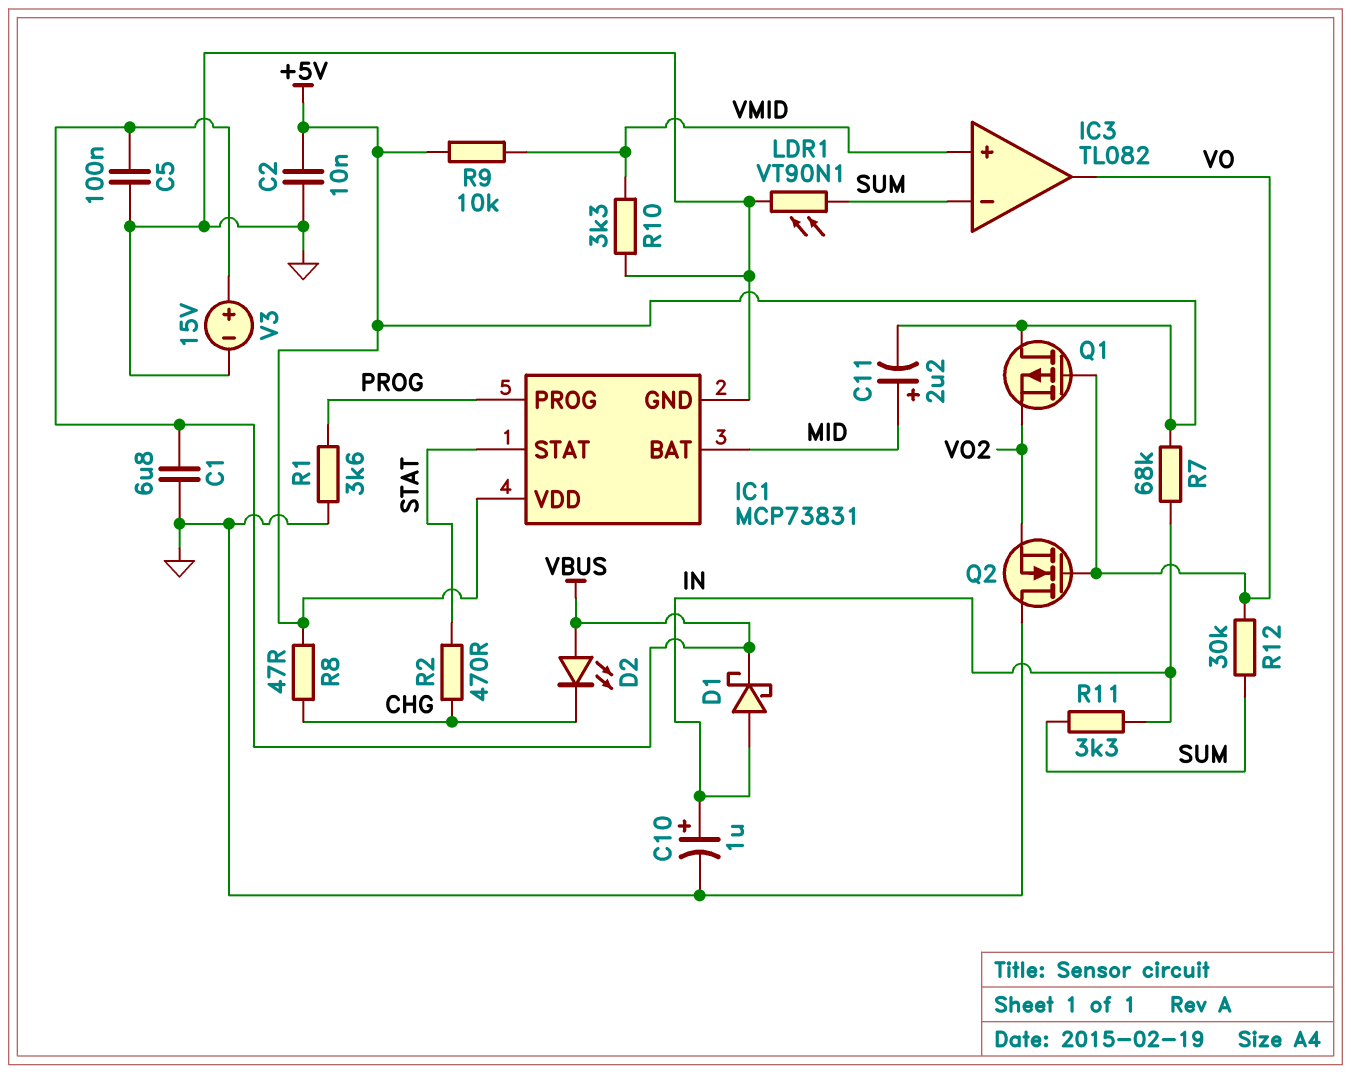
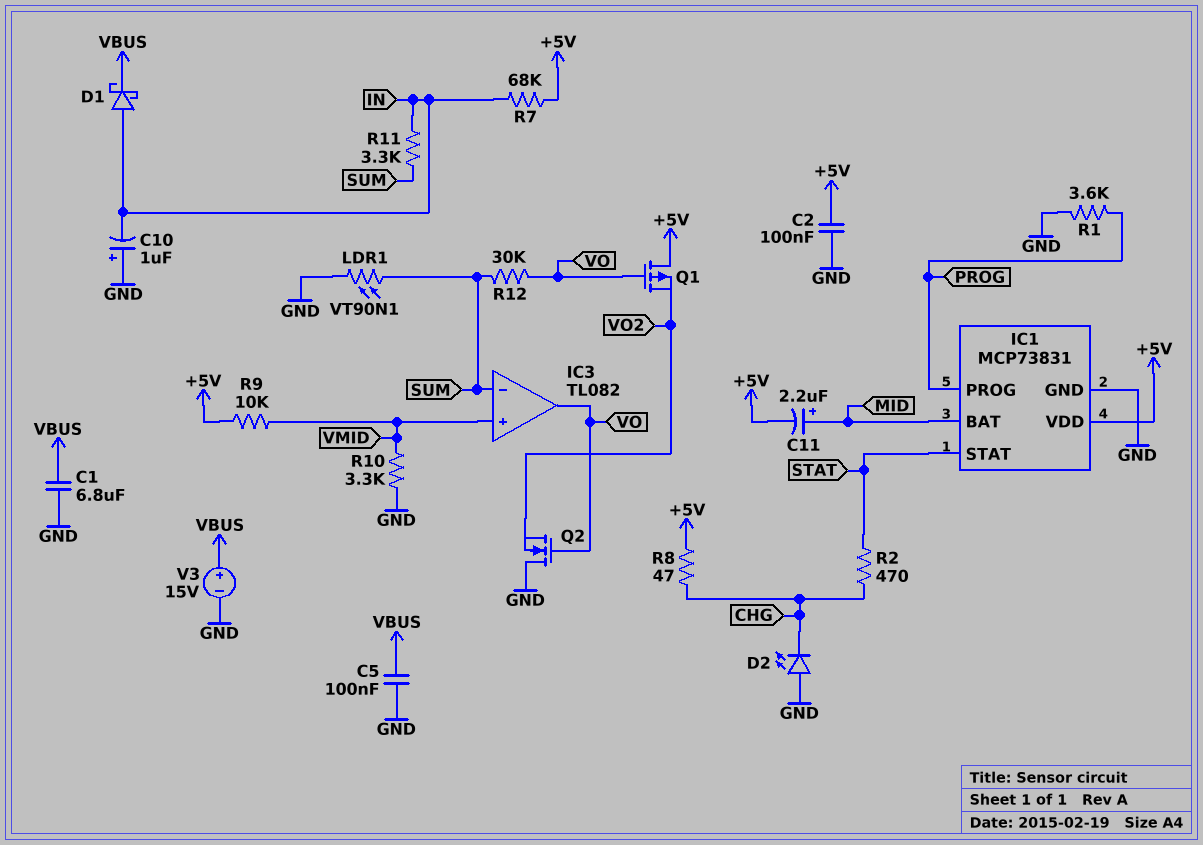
C2: 10nF (+5V, GND) -> 100nF (+5V, GND)
C10: 1uF (plus IN, minus GND) -> 1uF (plus GND, minus IN)
D2: LED (A VBUS, K CHG) -> LED (A GND, K CHG)

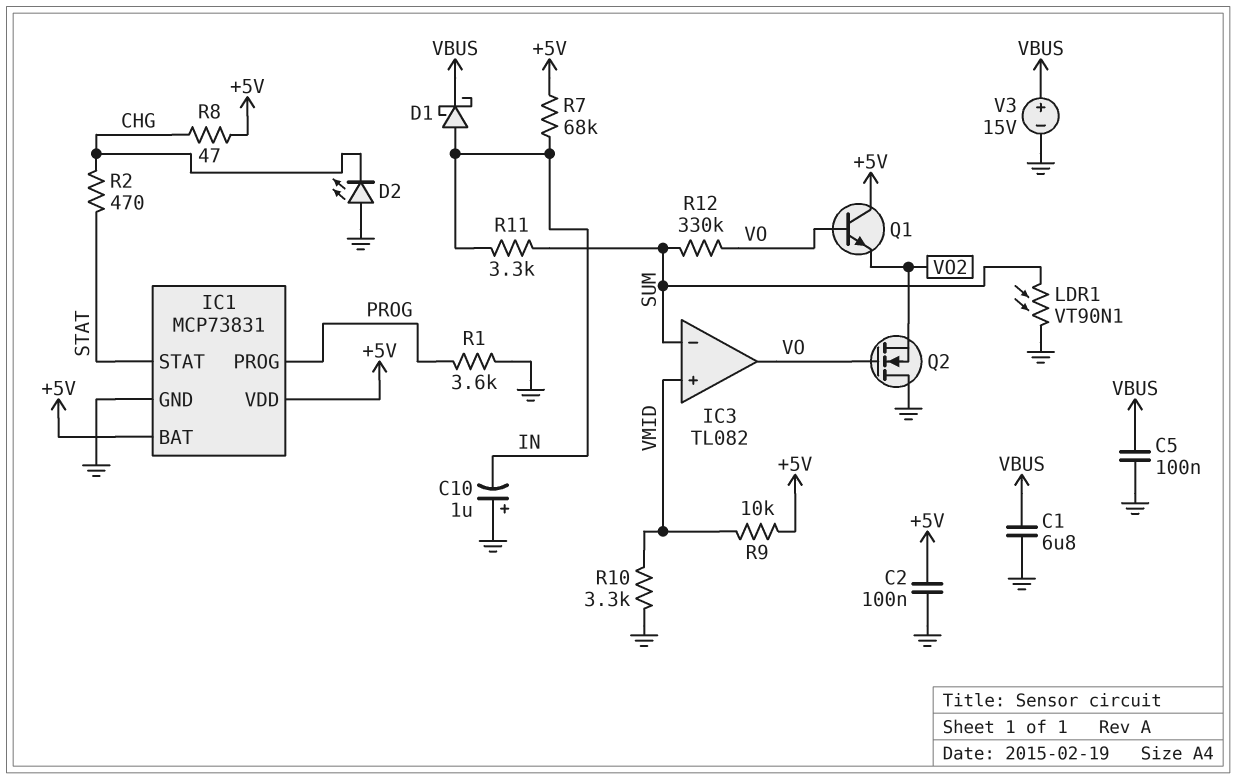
C11: 2.2uF (plus MID, minus +5V) -> none
IC1 pin BAT: MID -> +5V
Q1: PMOS (G VO, D +5V, S VO2) -> NPN (B VO, C +5V, E VO2)
R12: 30k (SUM, VO) -> 330k (SUM, VO)

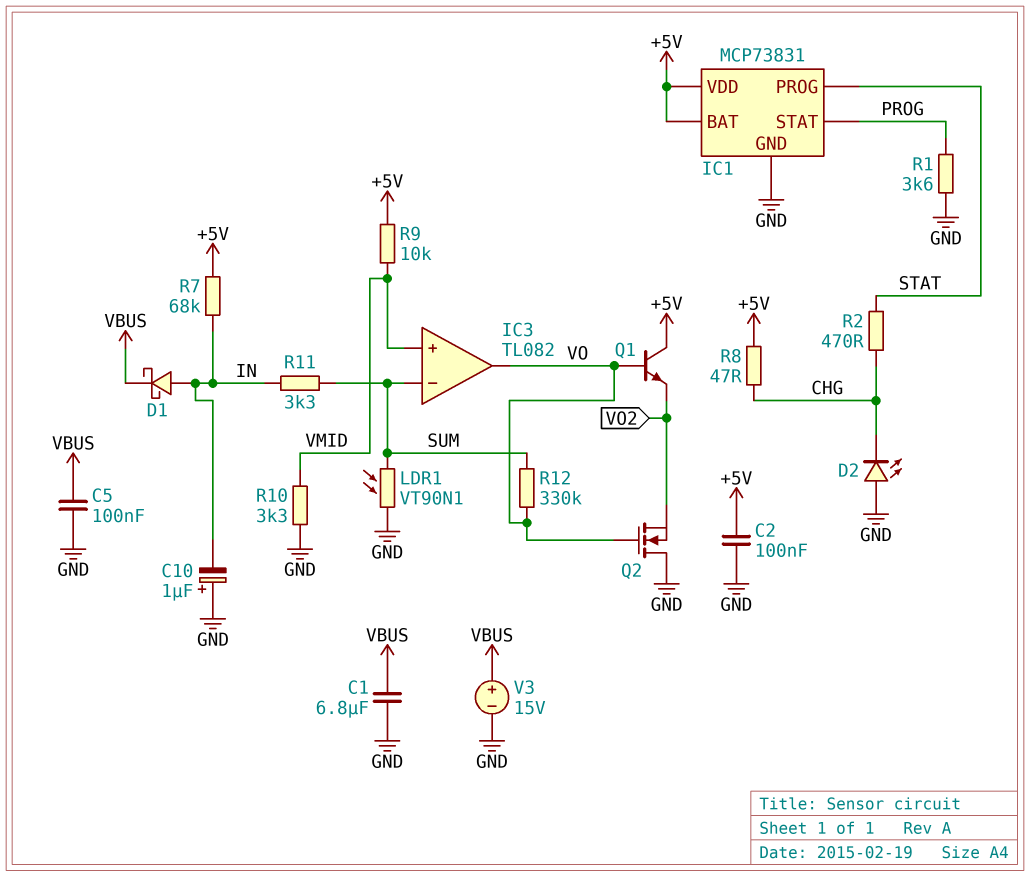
IC1 pin PROG: PROG -> STAT
IC1 pin STAT: STAT -> PROG

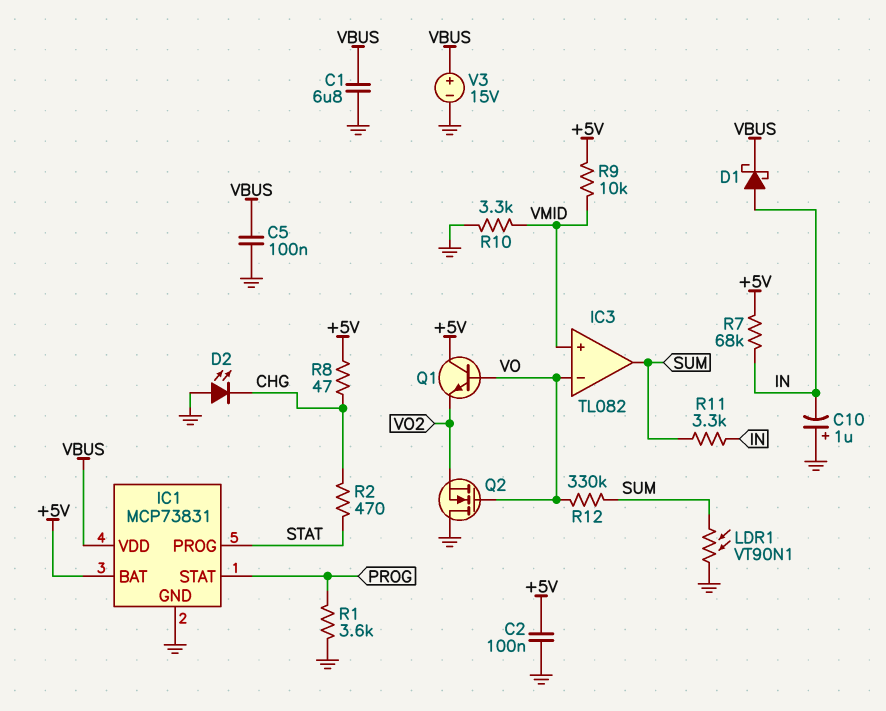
IC1 pin VDD: +5V -> VBUS
IC3 pin in-: SUM -> VO
IC3 pin out: VO -> SUM

